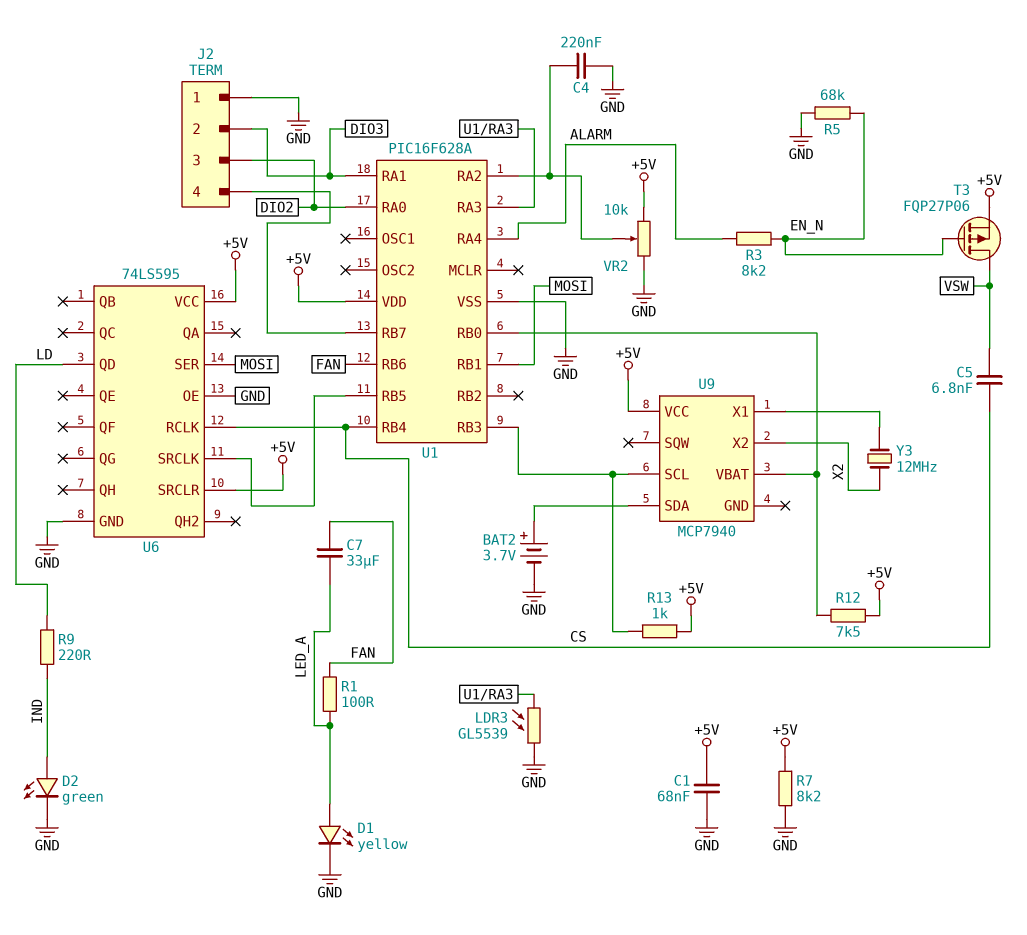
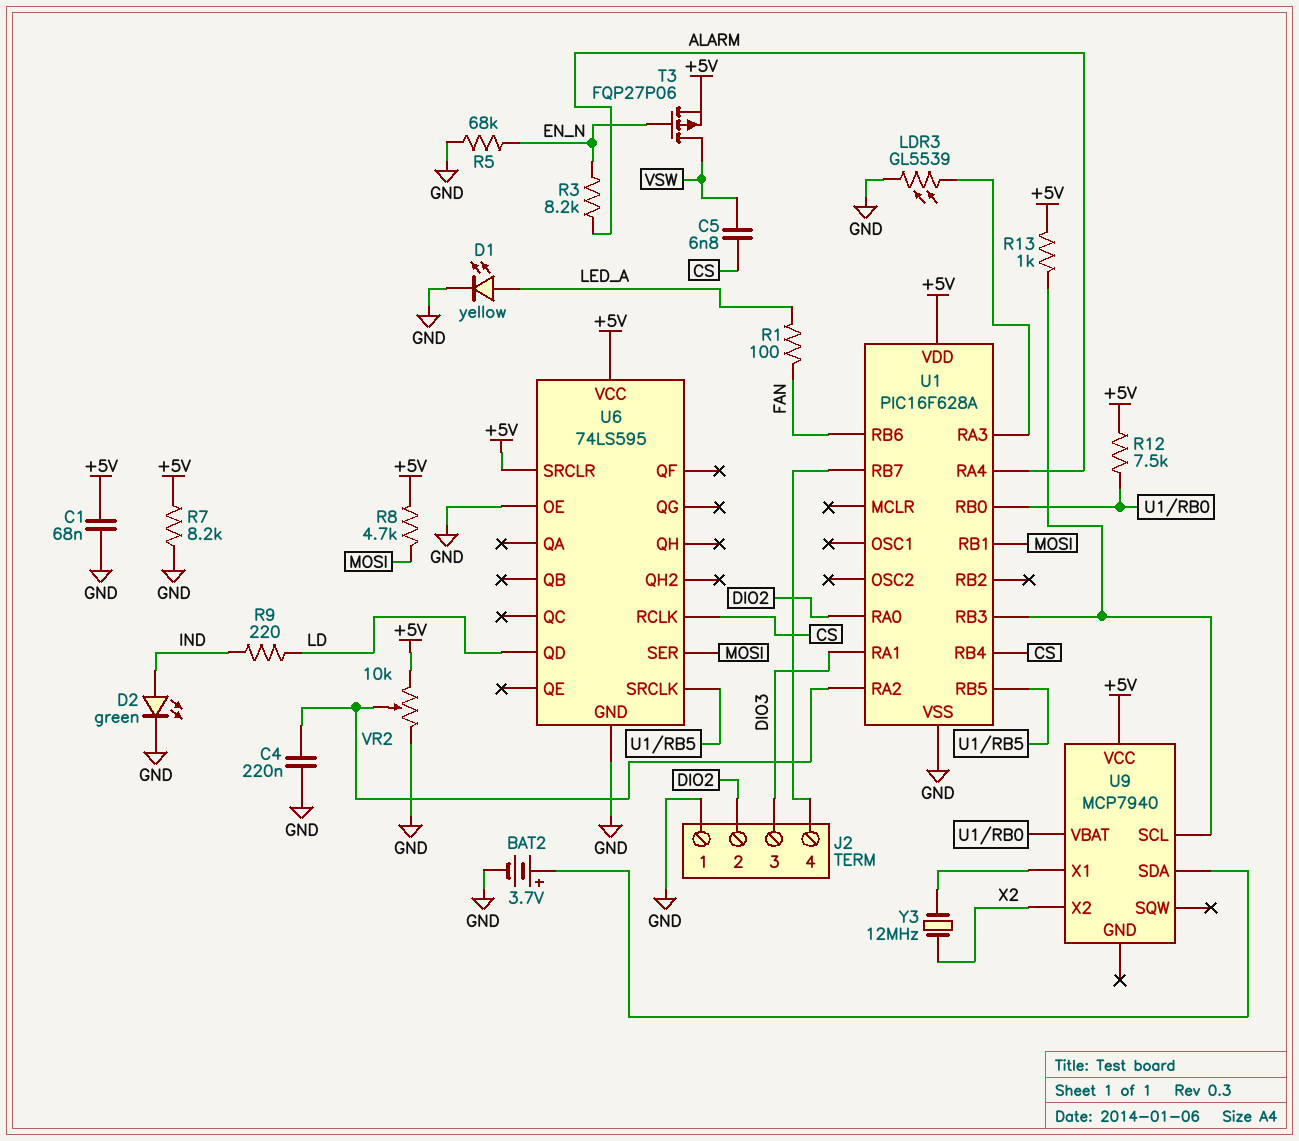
C7: 33uF (FAN, LED_A) -> none
J2 pin 2: DIO3 -> DIO2
J2 pin 3: DIO2 -> DIO3
R8: none -> 4.7k (+5V, MOSI)

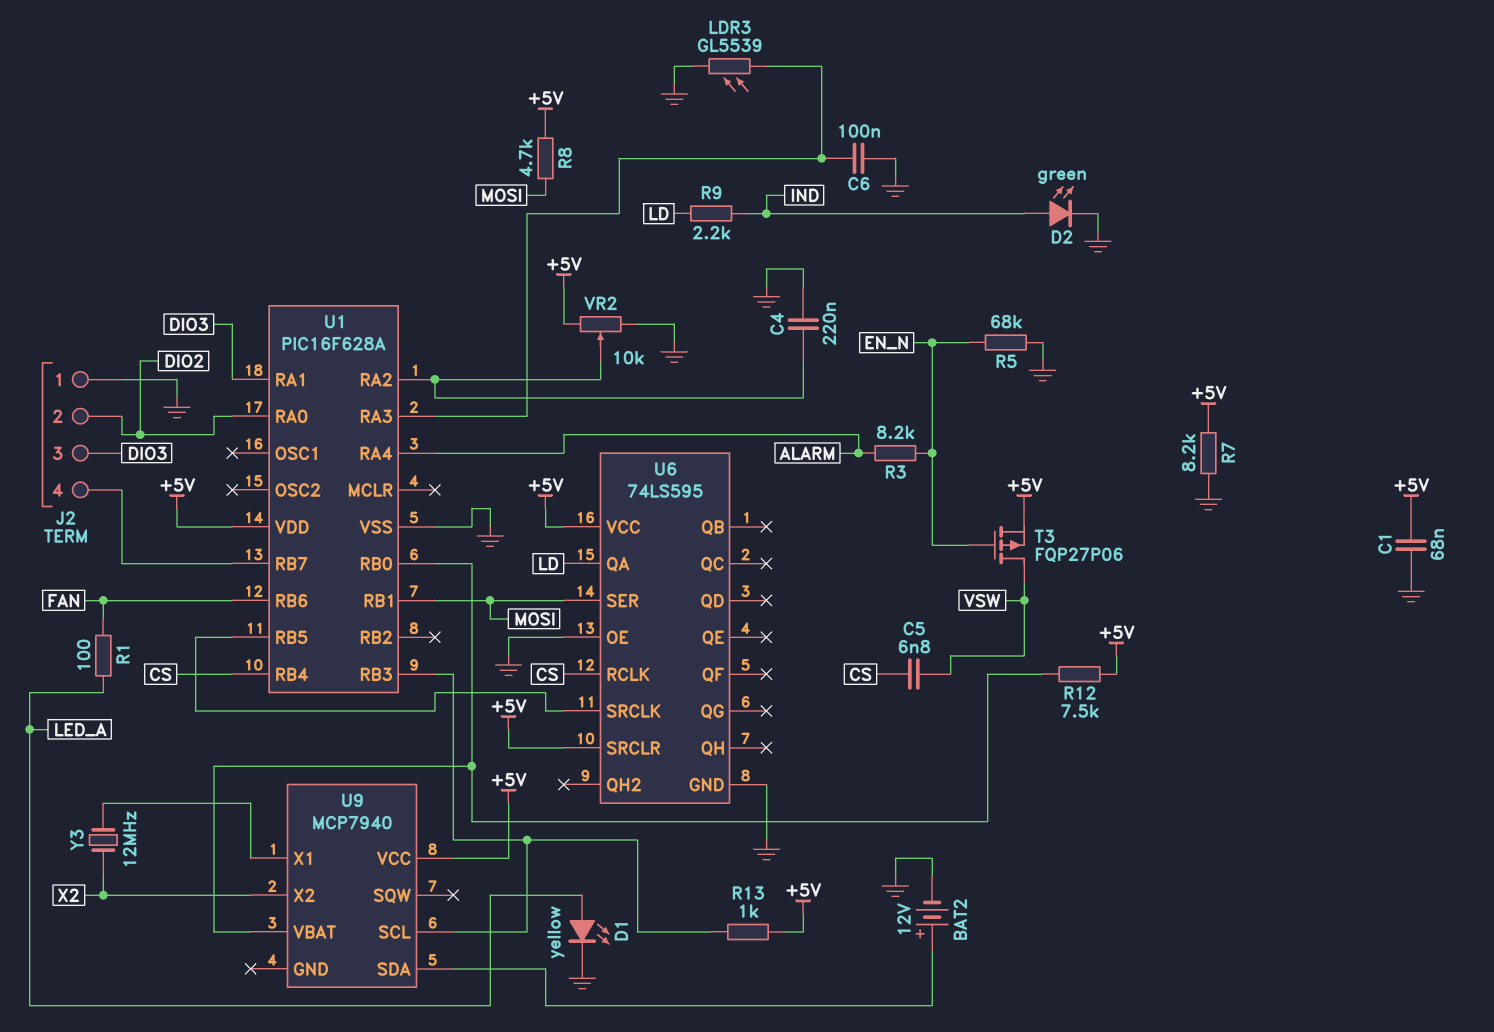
BAT2: 3.7V (plus U9/SDA, minus GND) -> 12V (plus U9/SDA, minus GND)
C6: none -> 100nF (GND, U1/RA3)
R9: 220 (IND, LD) -> 2.2k (IND, LD)
U6 pin QA: none -> LD
U6 pin QD: LD -> none

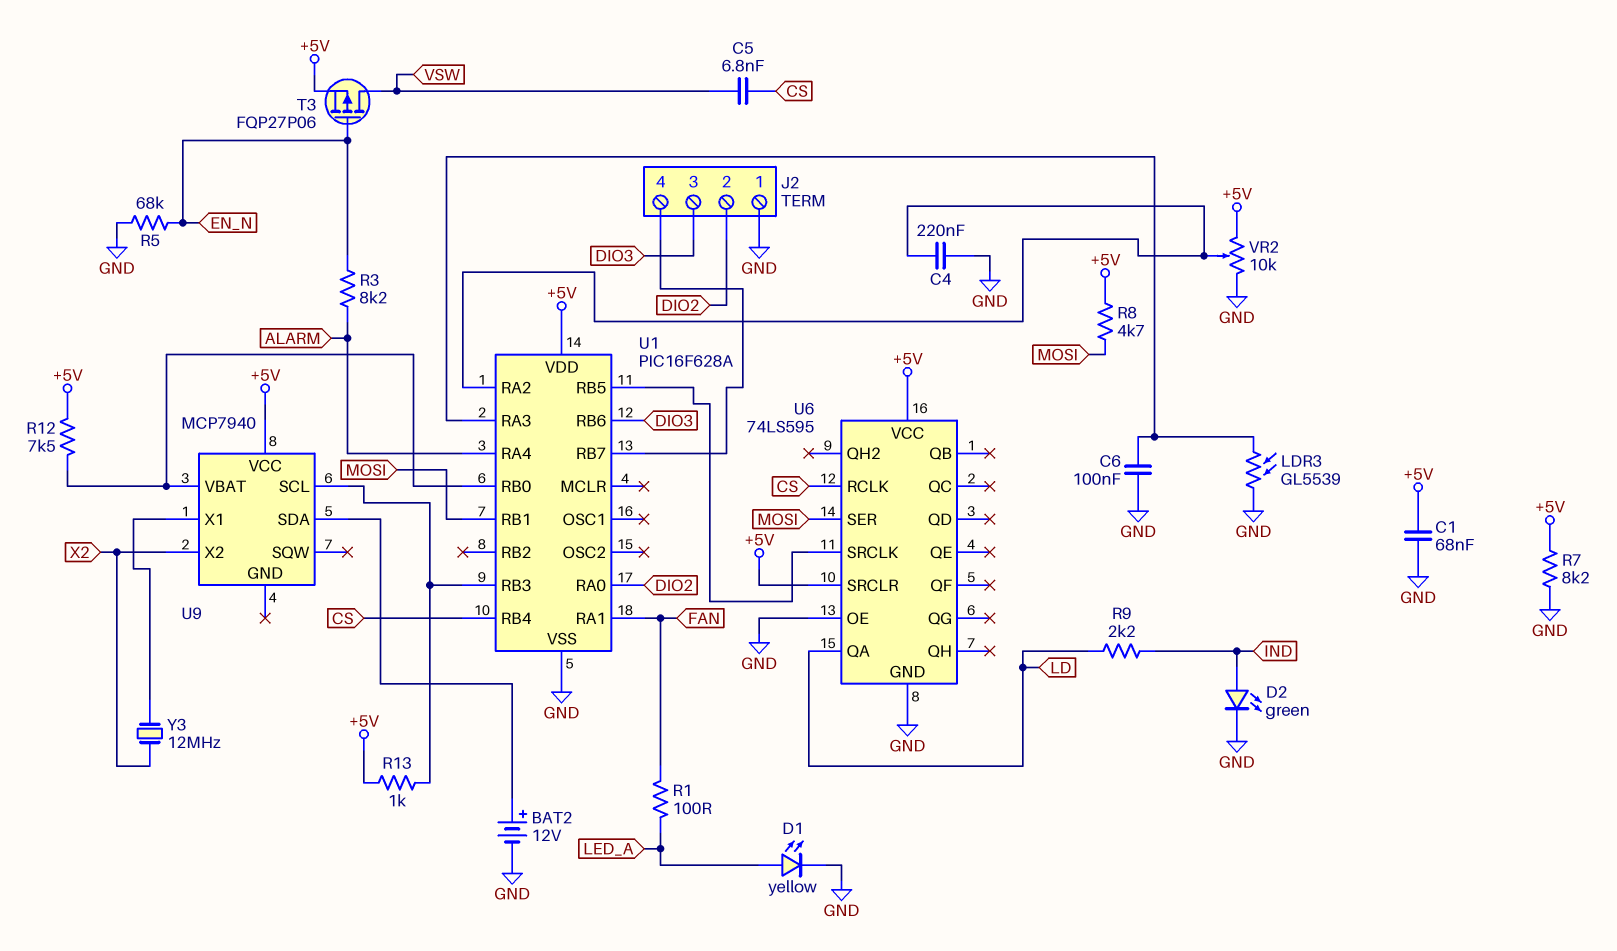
U1 pin RA1: DIO3 -> FAN
U1 pin RB6: FAN -> DIO3

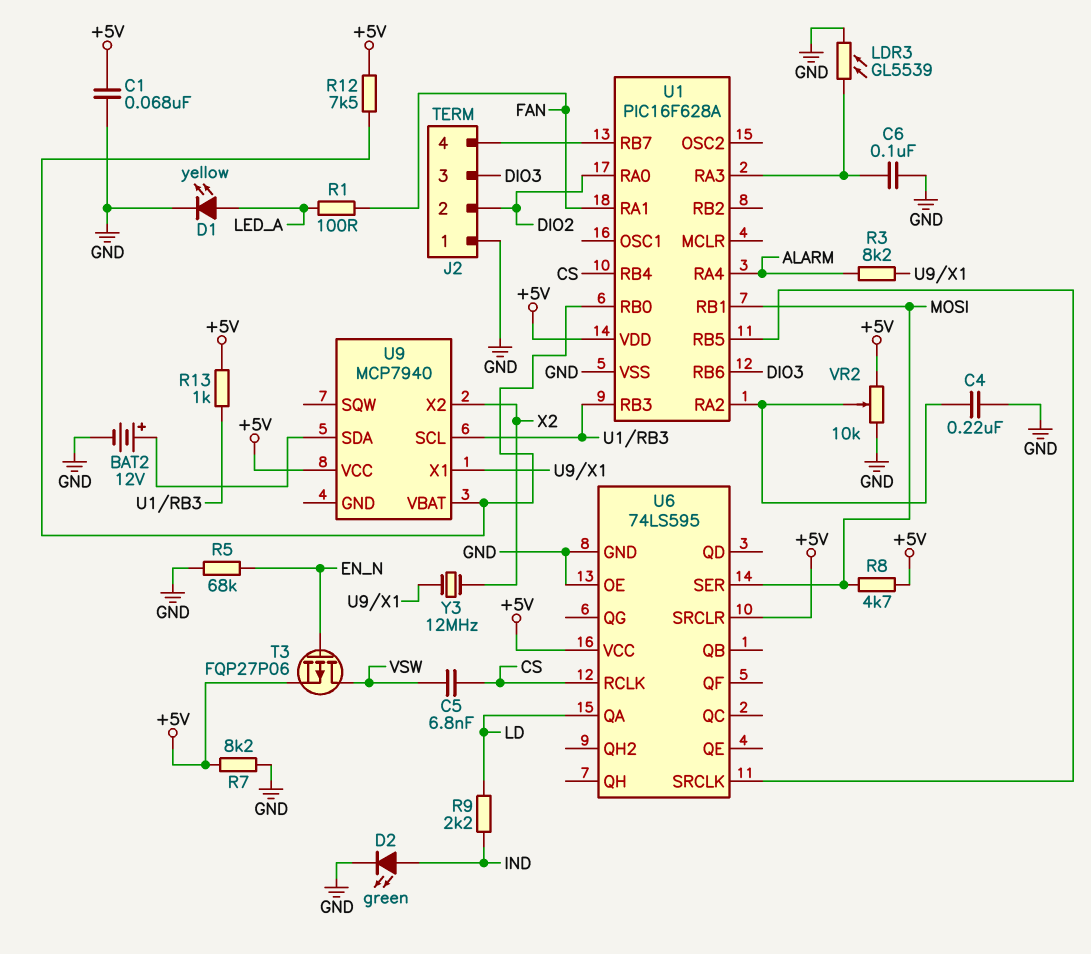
R3: 8.2k (ALARM, EN_N) -> 8.2k (ALARM, U9/X1)

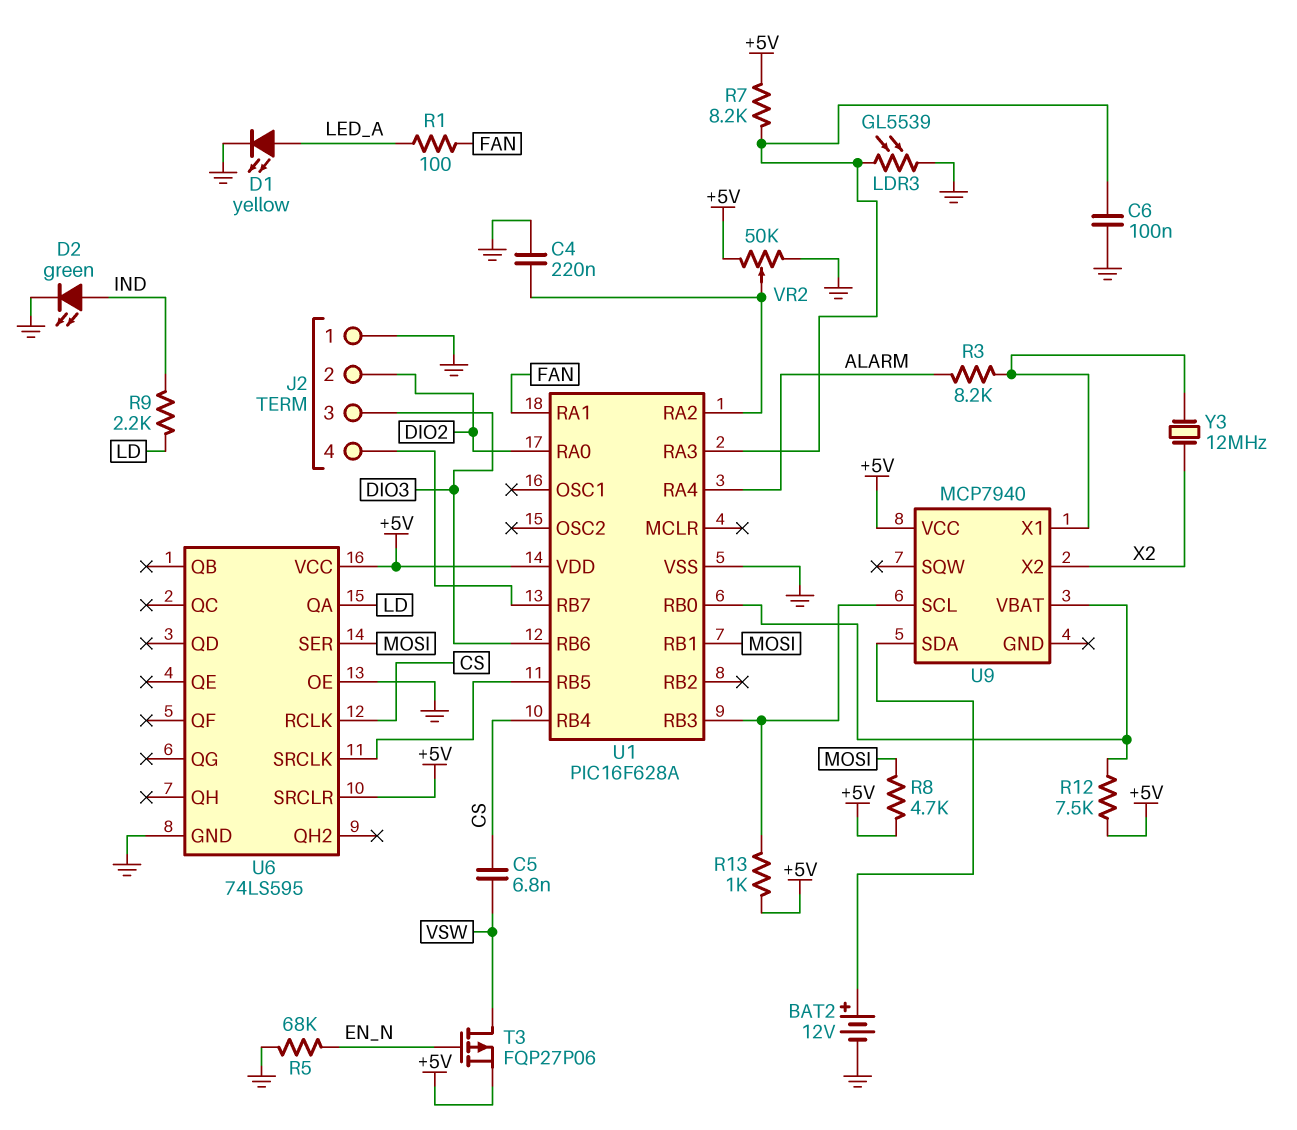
C1: 68nF (+5V, GND) -> none
R7: 8.2k (+5V, GND) -> 8.2k (+5V, U1/RA3)
VR2: 10k (+5V, GND, wiper U1/RA2) -> 50k (+5V, GND, wiper U1/RA2)

